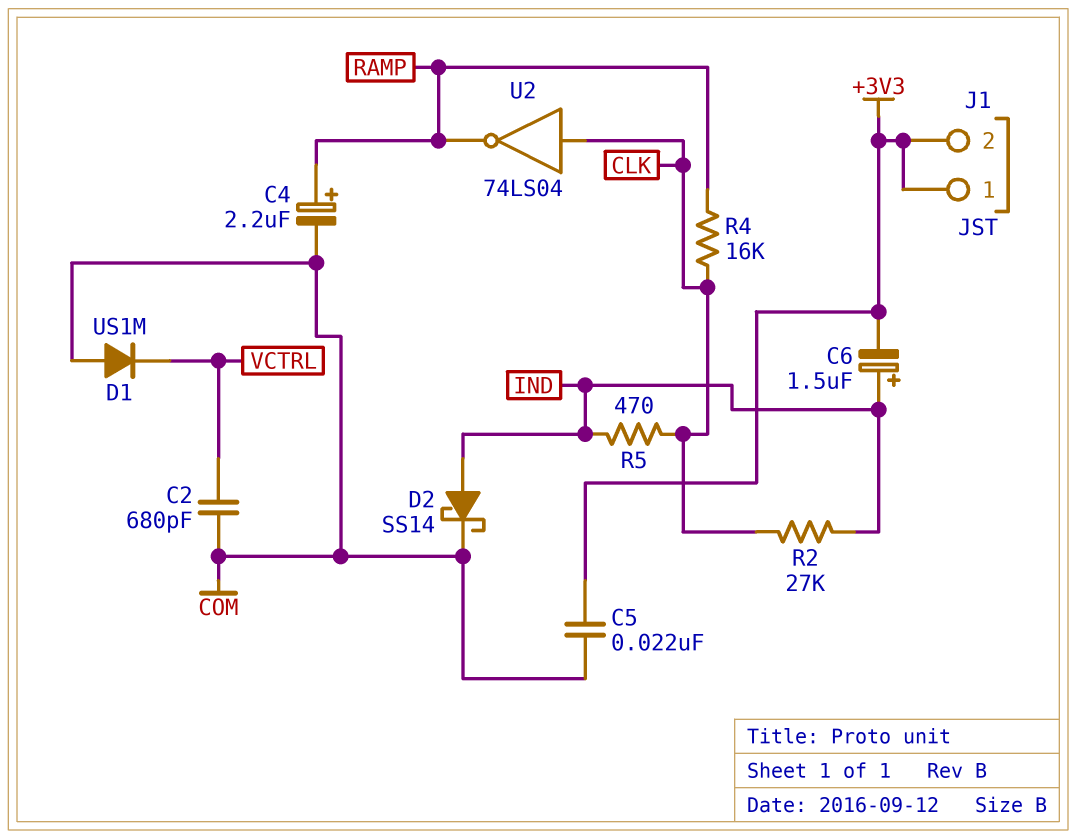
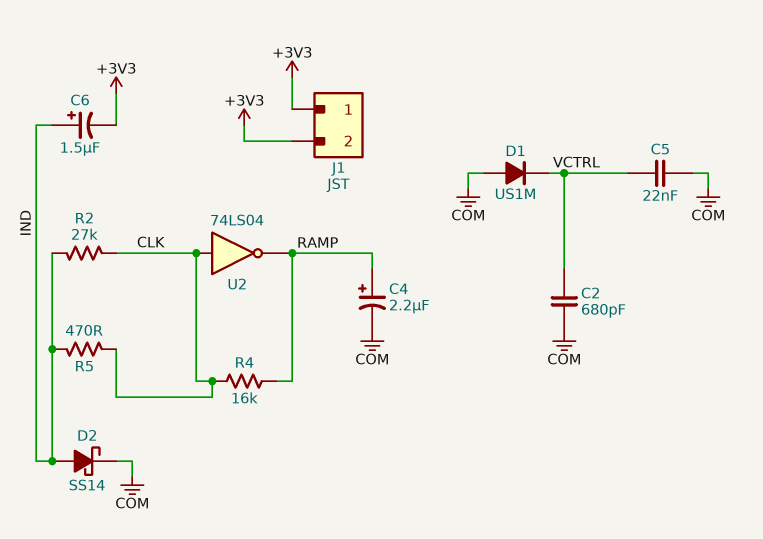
C5: 22nF (+3V3, COM) -> 22nF (COM, VCTRL)

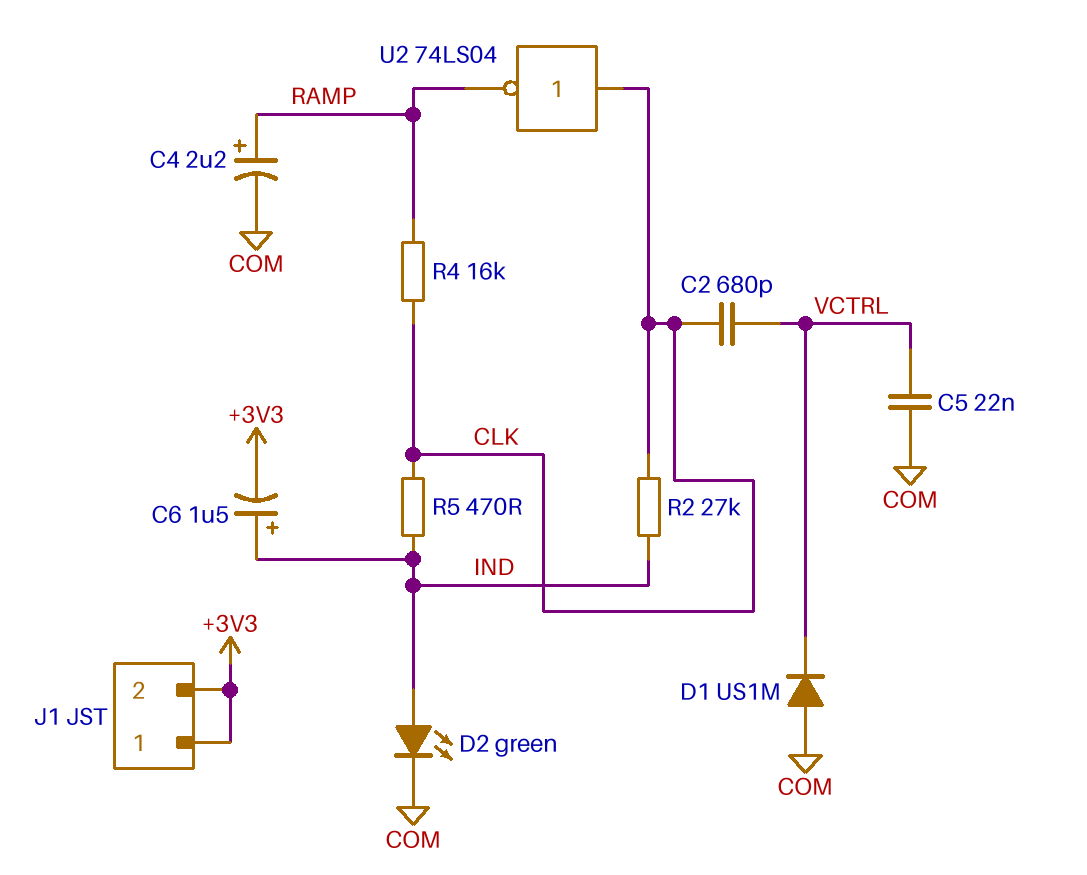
C2: 680pF (COM, VCTRL) -> 680pF (CLK, VCTRL)
D2: schottky SS14 (A IND, K COM) -> LED green (A IND, K COM)

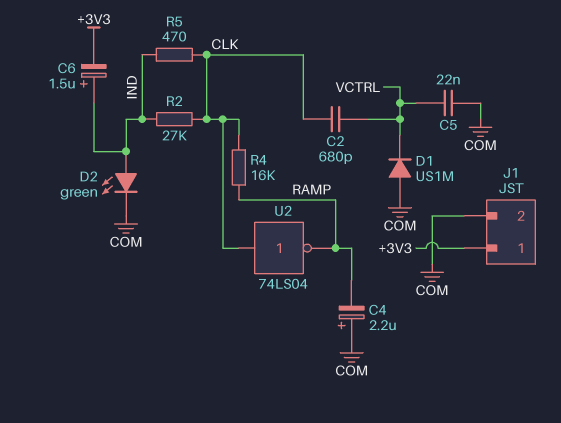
C4: 2.2uF (plus RAMP, minus COM) -> 2.2uF (plus COM, minus RAMP)
J1 pin 2: +3V3 -> COM

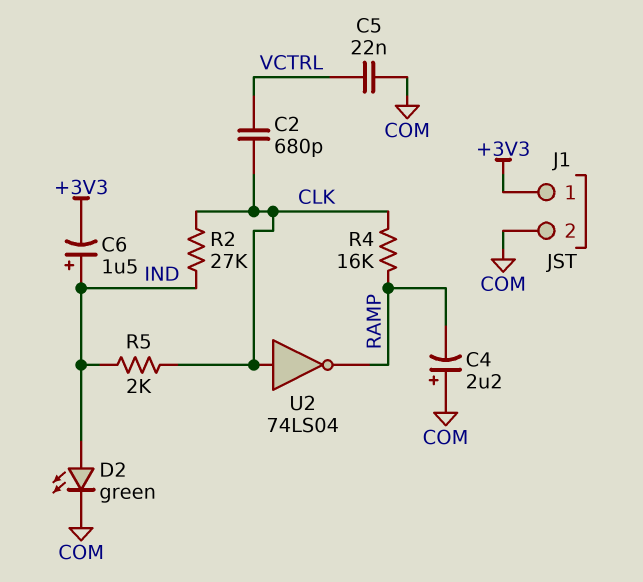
D1: diode US1M (A COM, K VCTRL) -> none
R5: 470 (CLK, IND) -> 2k (CLK, IND)

